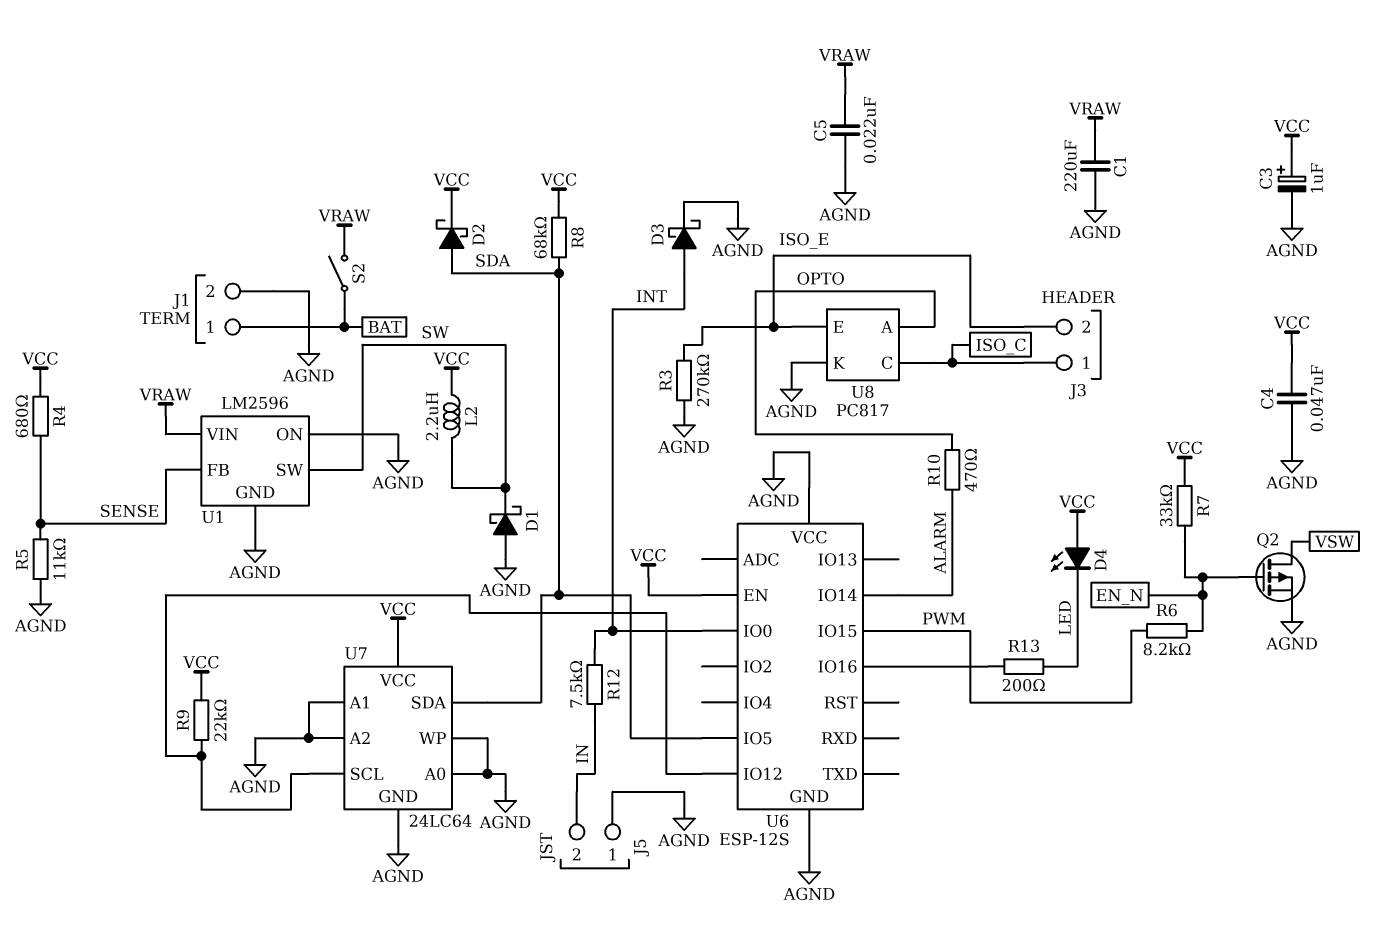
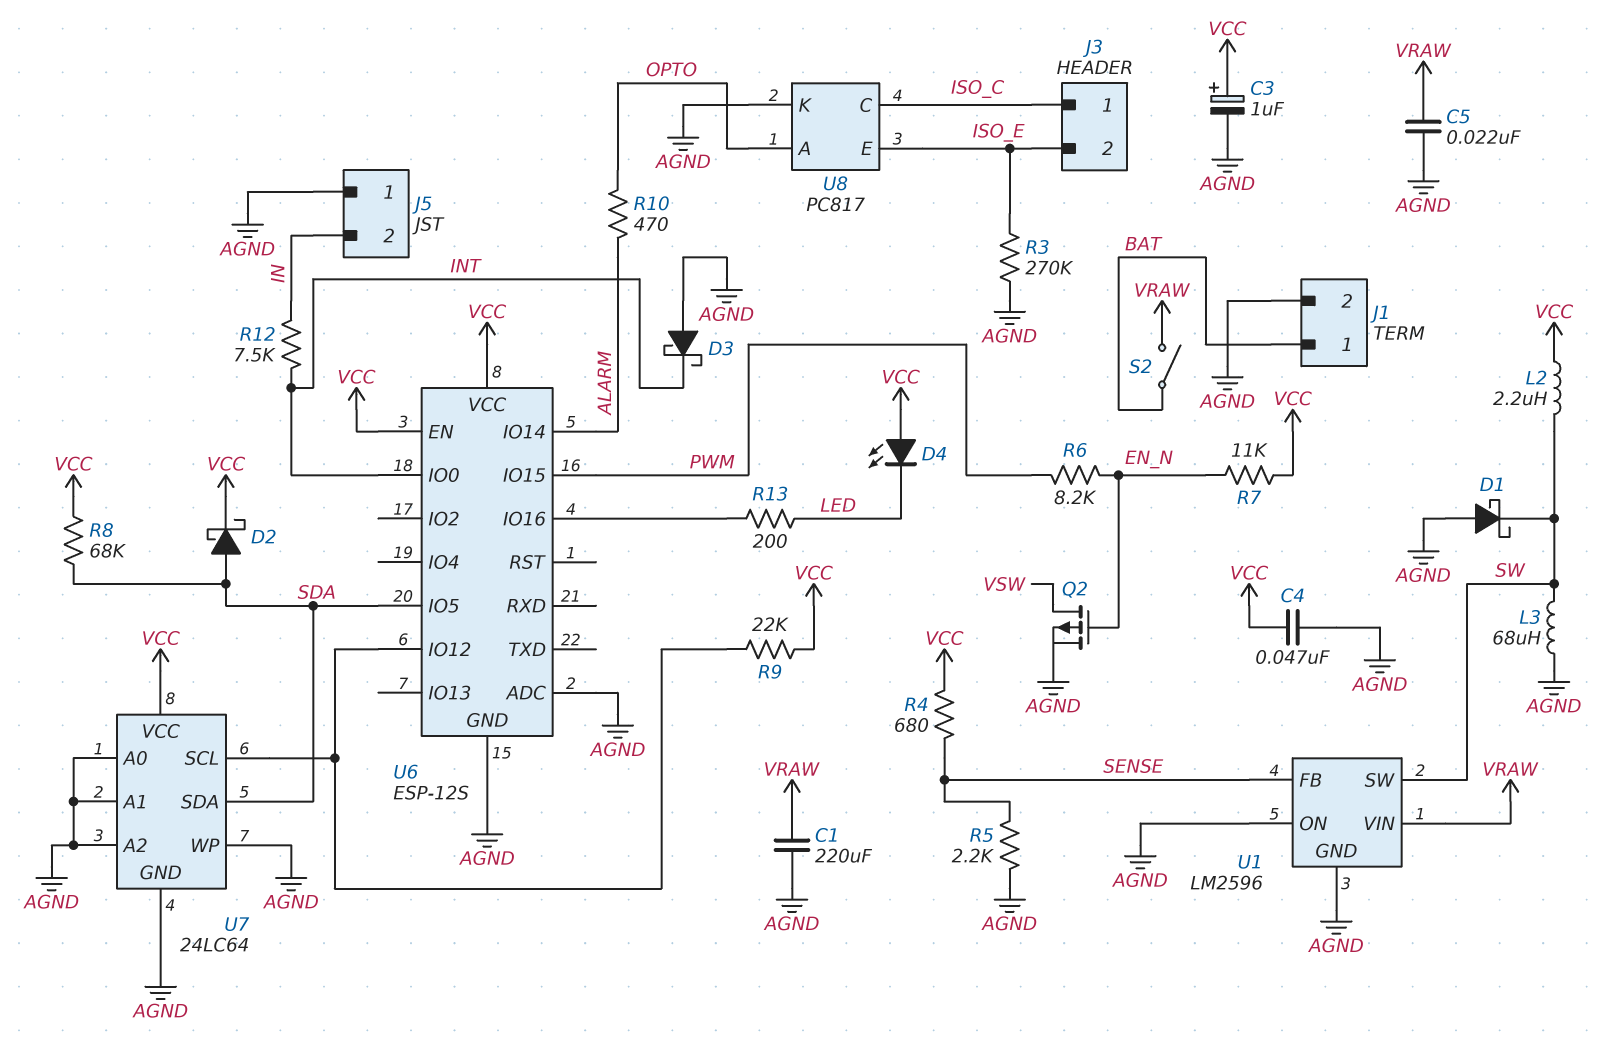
D3: schottky (A INT, K AGND) -> schottky (A AGND, K INT)
L3: none -> 68uH (AGND, SW)
R5: 11k (AGND, SENSE) -> 2.2k (AGND, SENSE)
R7: 33k (EN_N, VCC) -> 11k (EN_N, VCC)
U6 pin ADC: none -> AGND
U6 pin VCC: AGND -> VCC

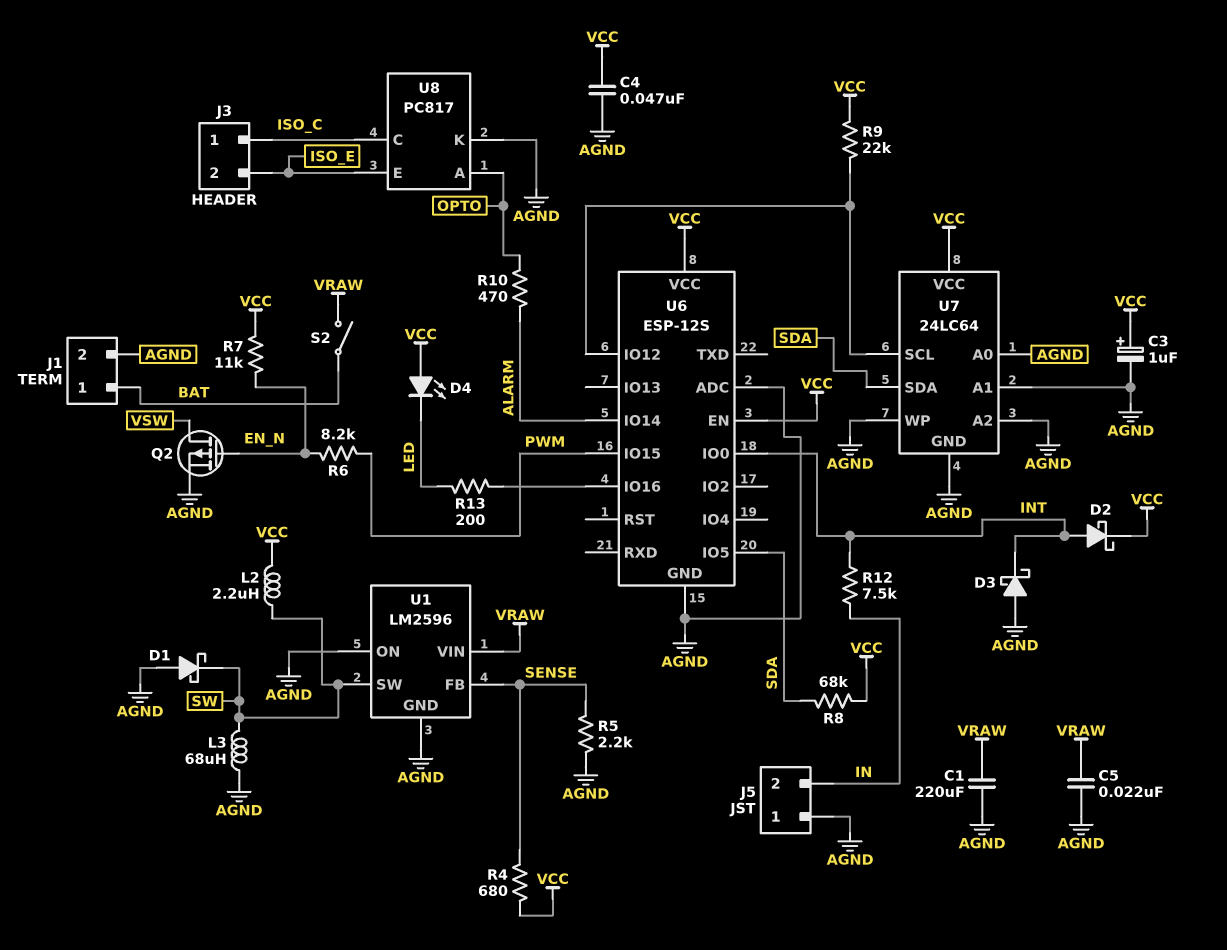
D2: schottky (A SDA, K VCC) -> schottky (A INT, K VCC)
R3: 270k (AGND, ISO_E) -> none

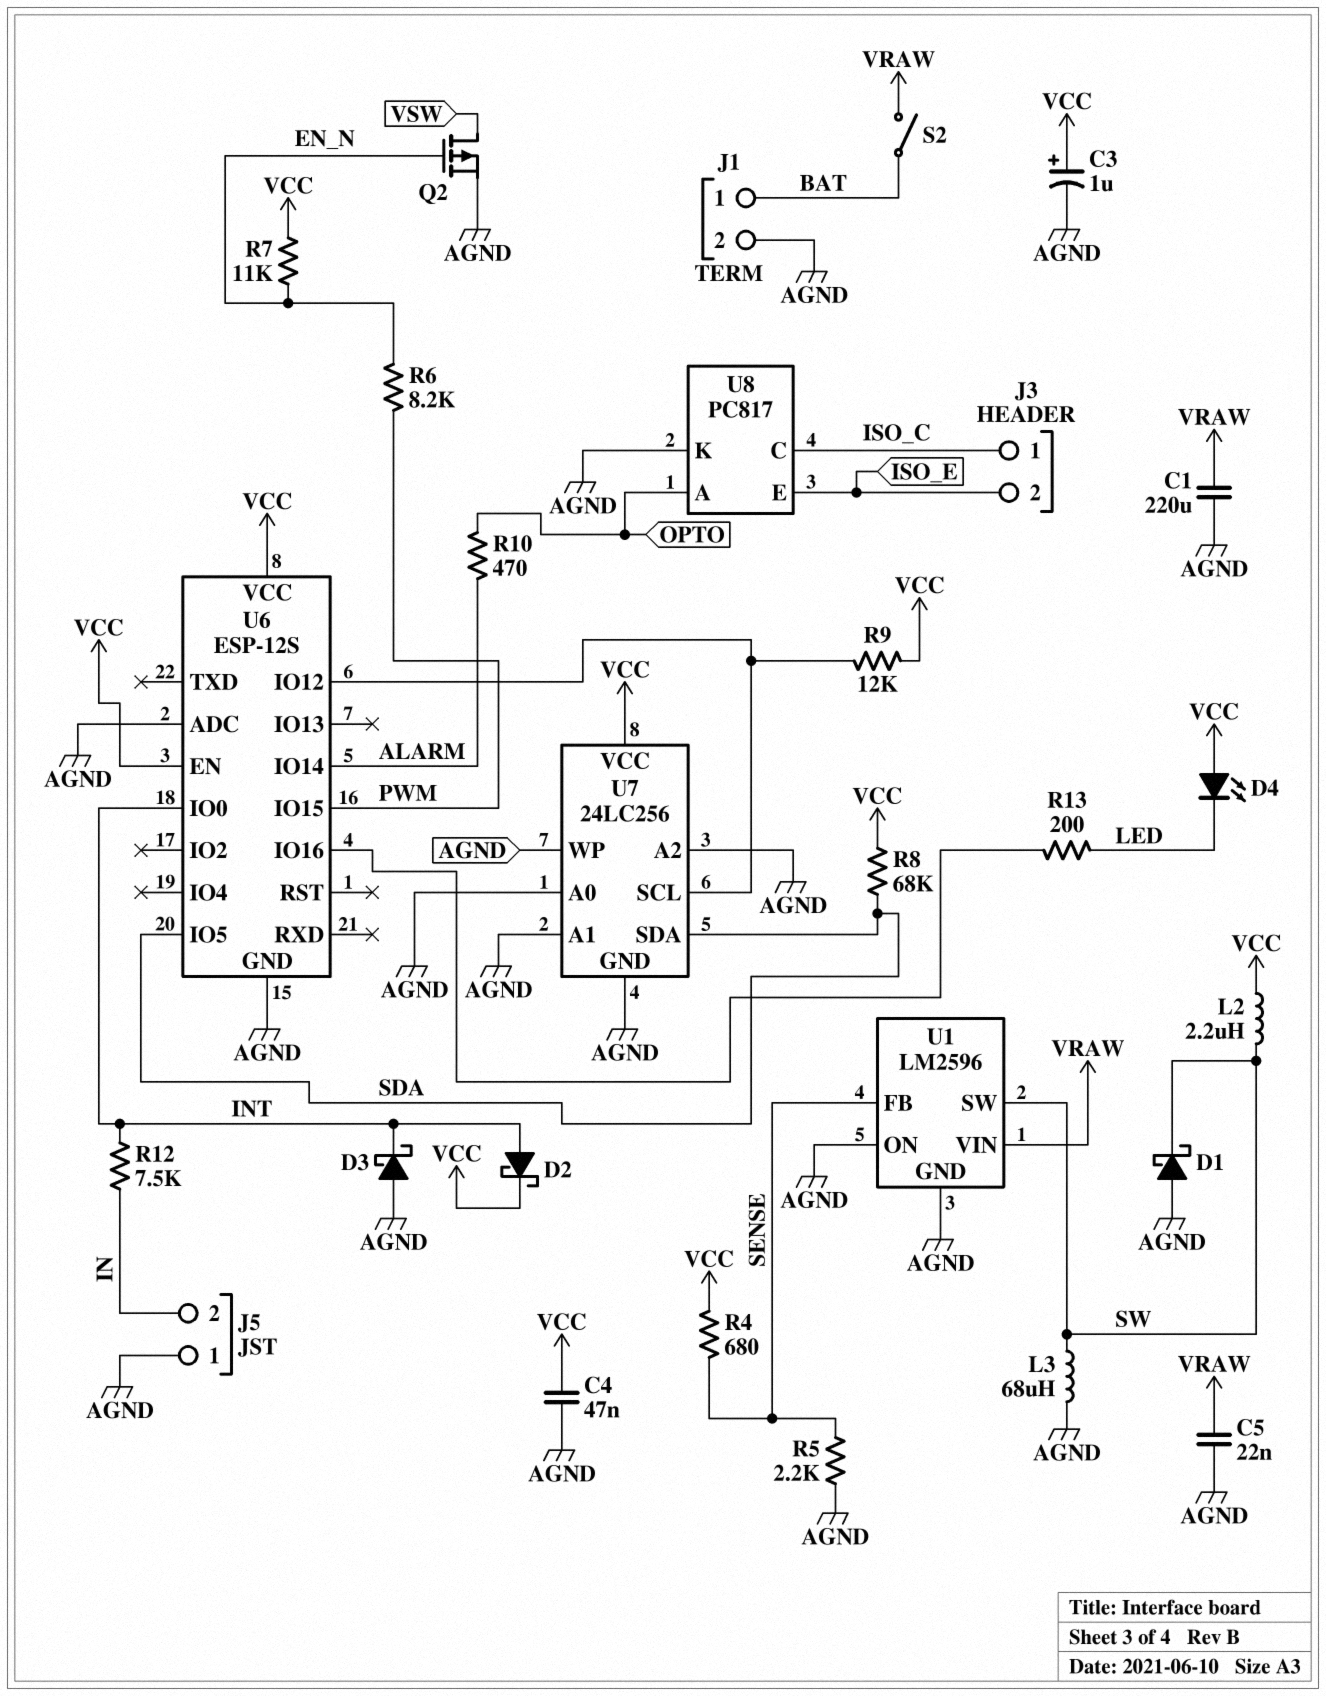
R9: 22k (U6/IO12, VCC) -> 12k (U6/IO12, VCC)
U7: 24LC64 -> 24LC256

